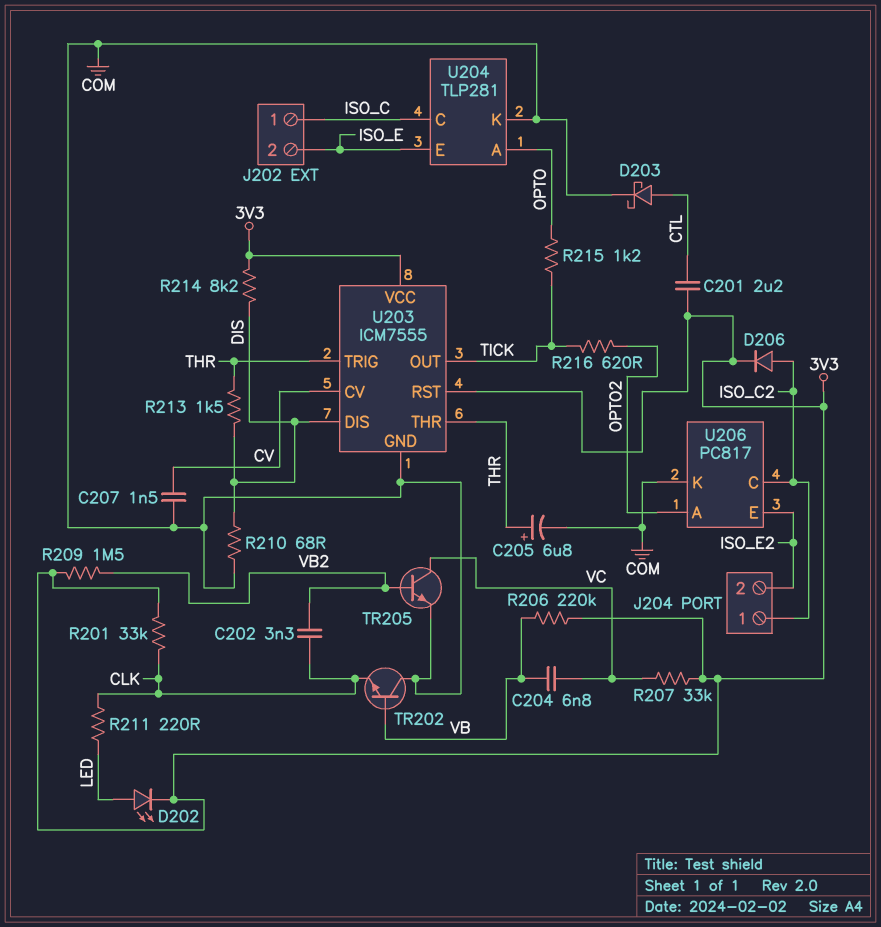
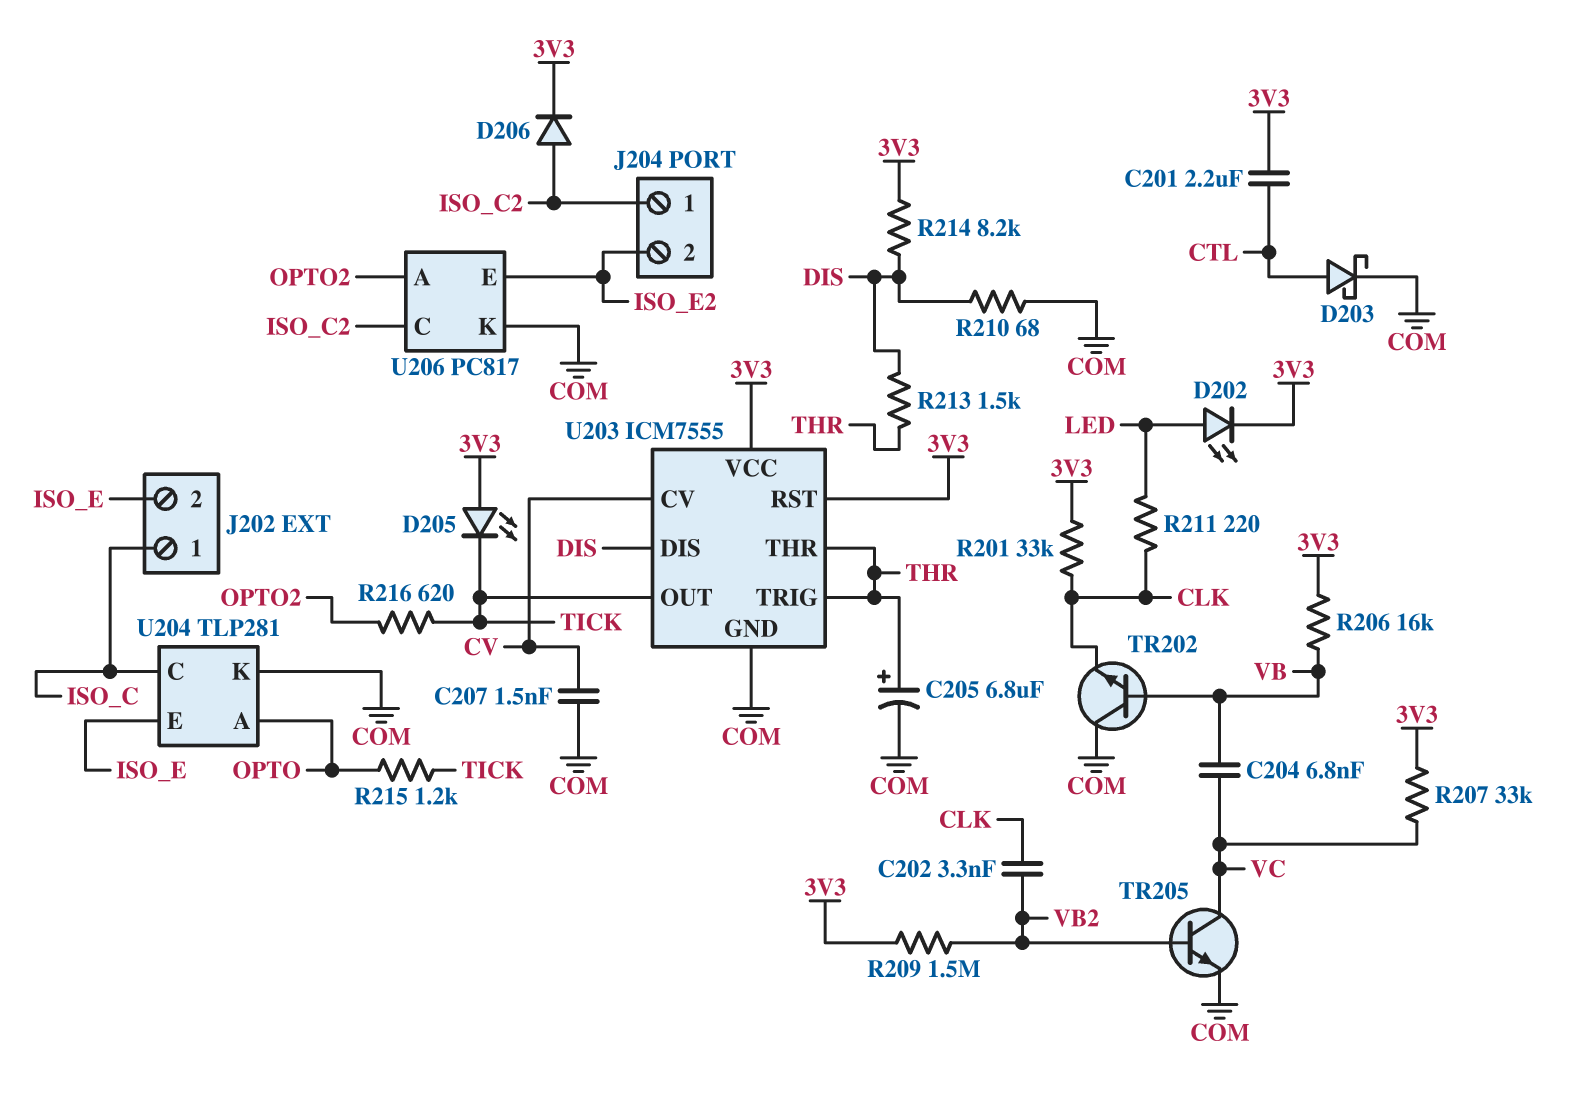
D205: none -> LED (A 3V3, K TICK)
R206: 220k (3V3, VB) -> 16k (3V3, VB)

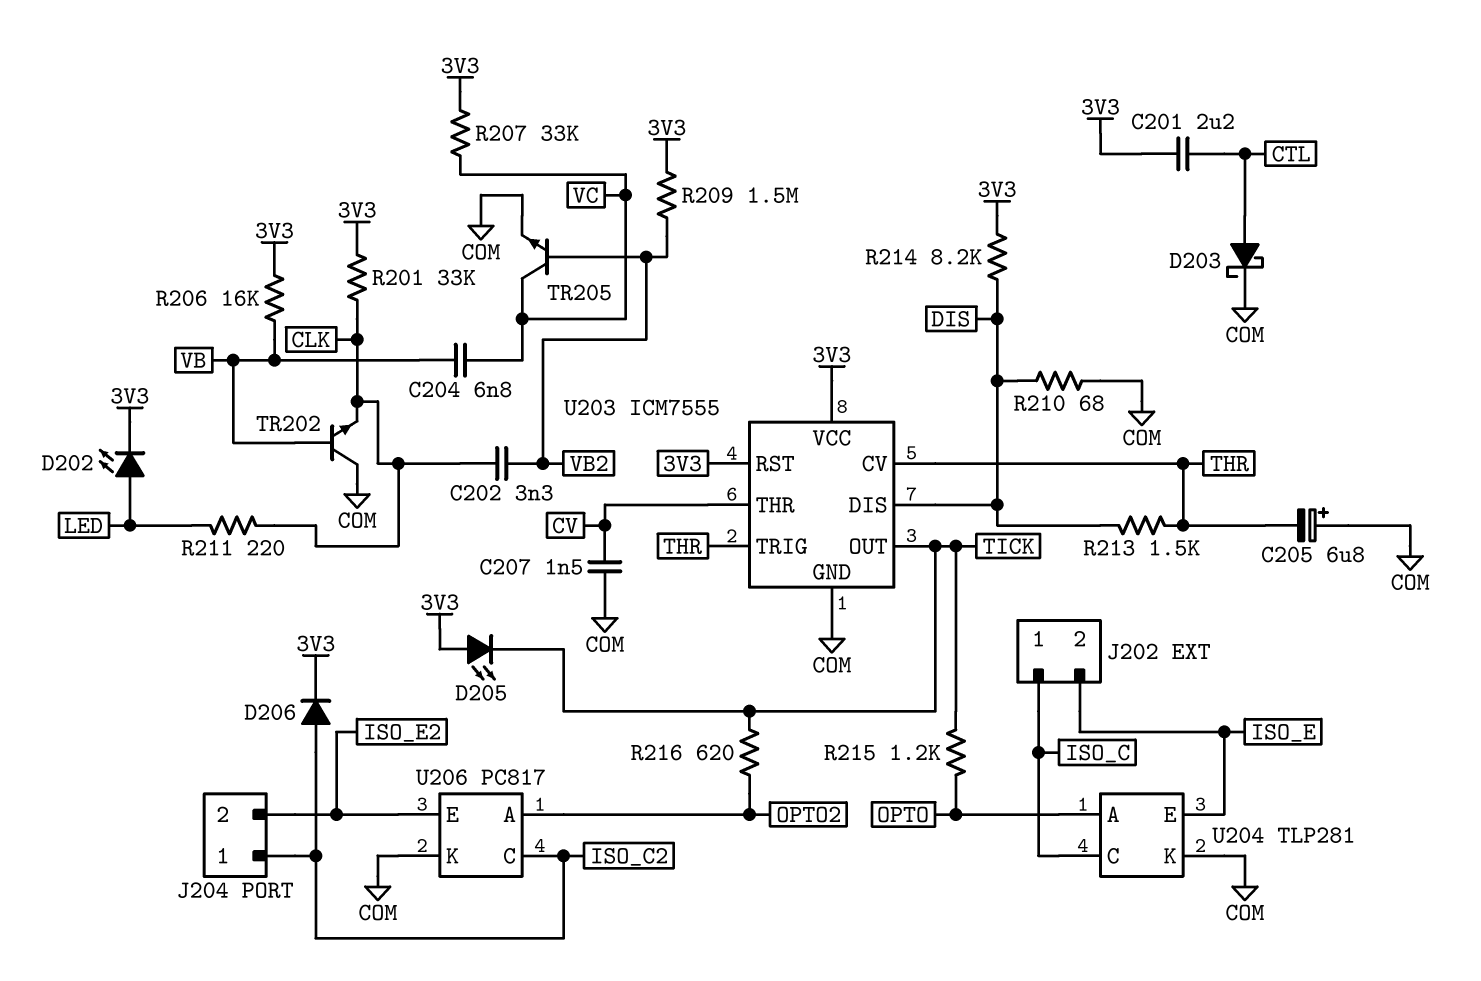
C205: 6.8uF (plus THR, minus COM) -> 6.8uF (plus COM, minus THR)
U203 pin CV: CV -> THR
U203 pin THR: THR -> CV

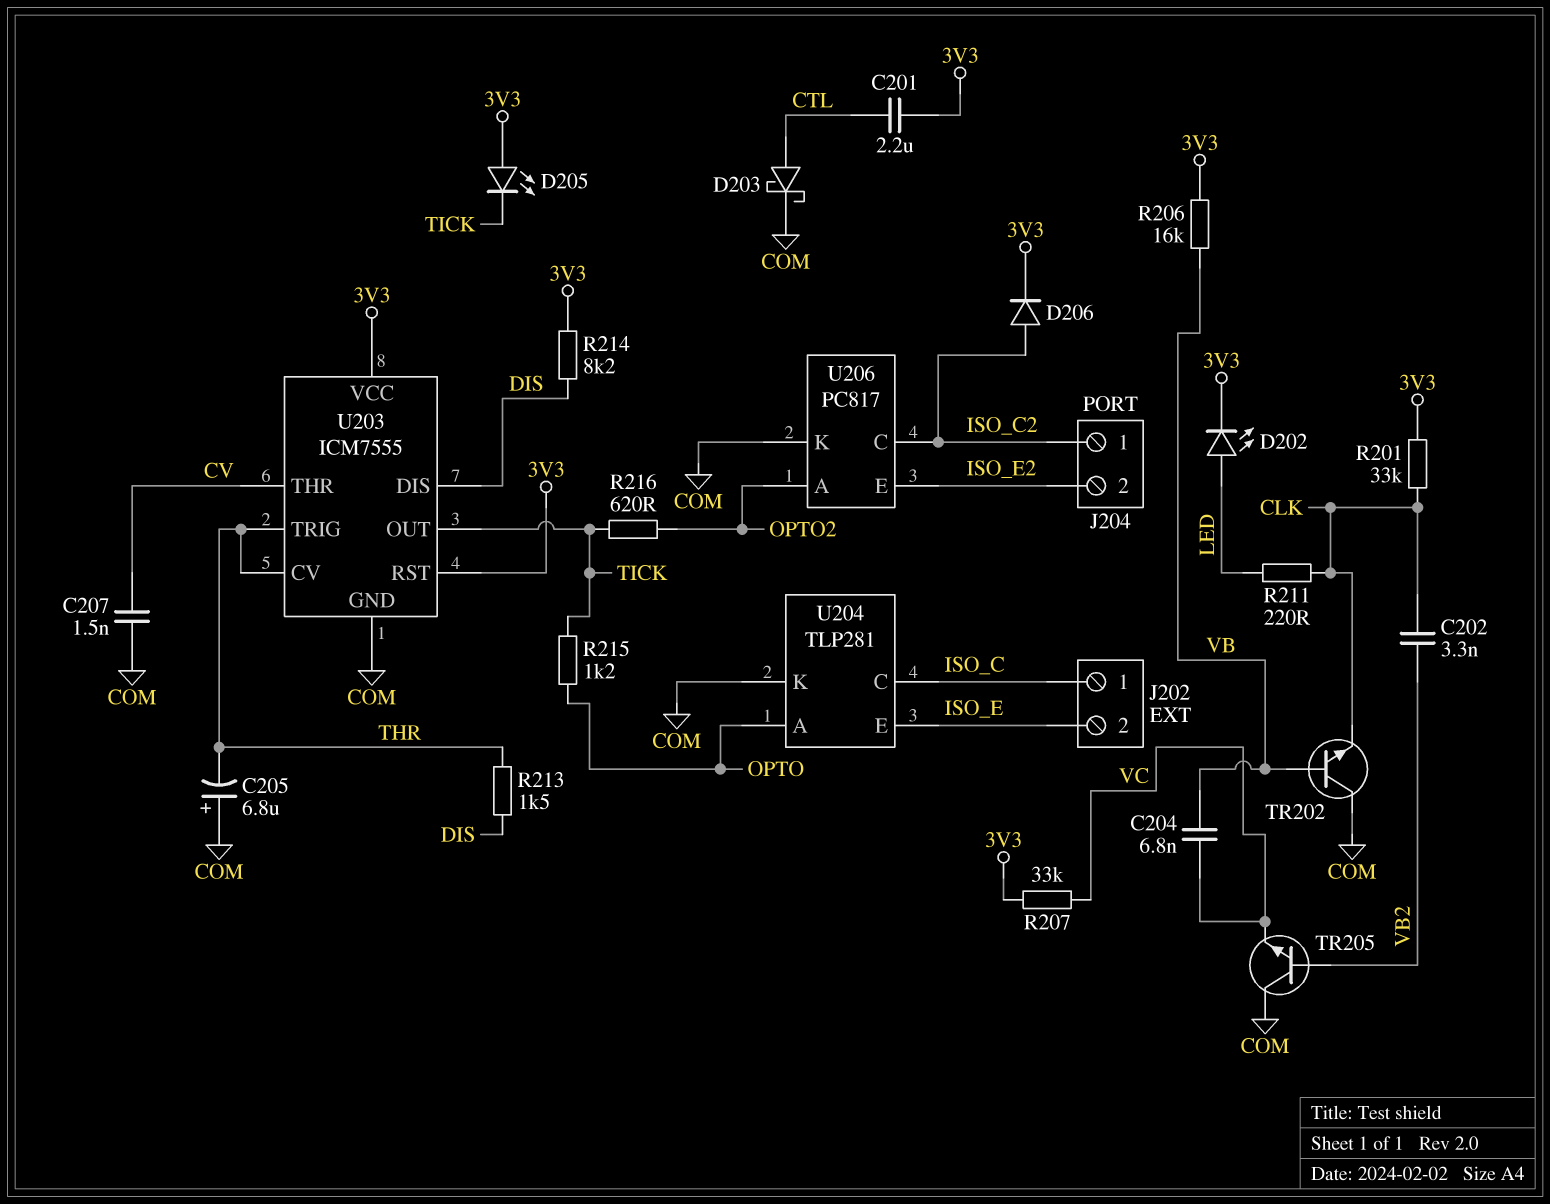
R209: 1.5M (3V3, VB2) -> none
R210: 68 (COM, DIS) -> none
TR205: NPN (B VB2, C VC, E COM) -> NPN (B VB2, C COM, E VC)

